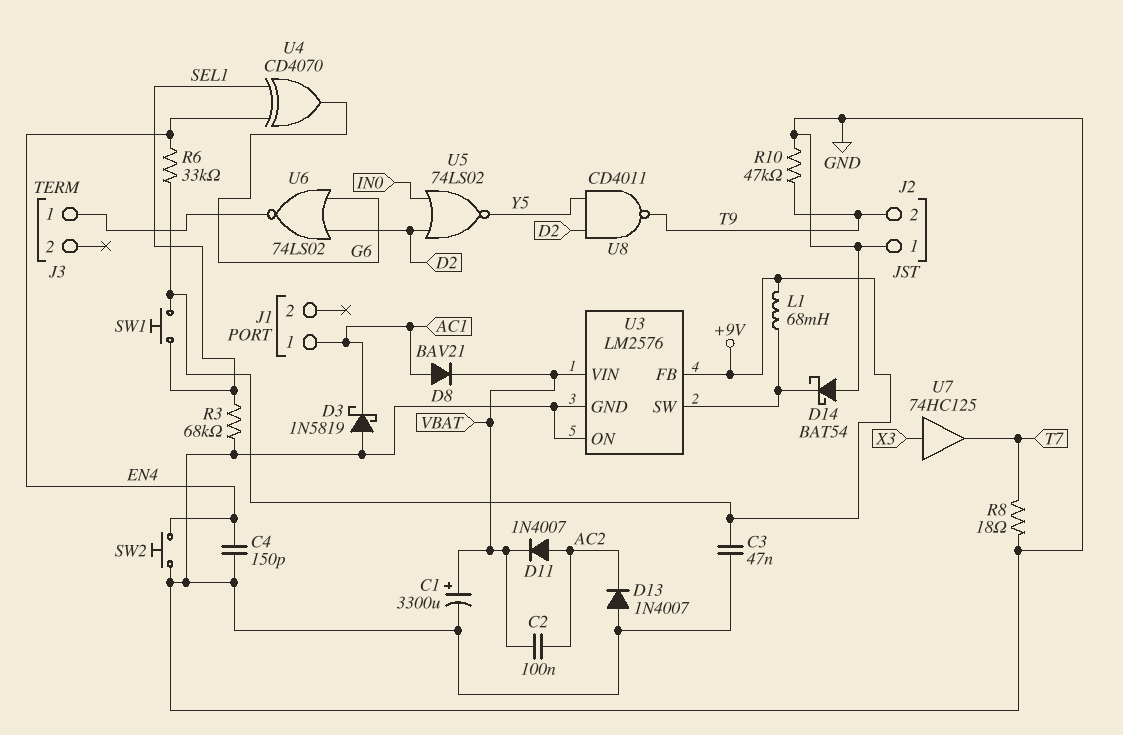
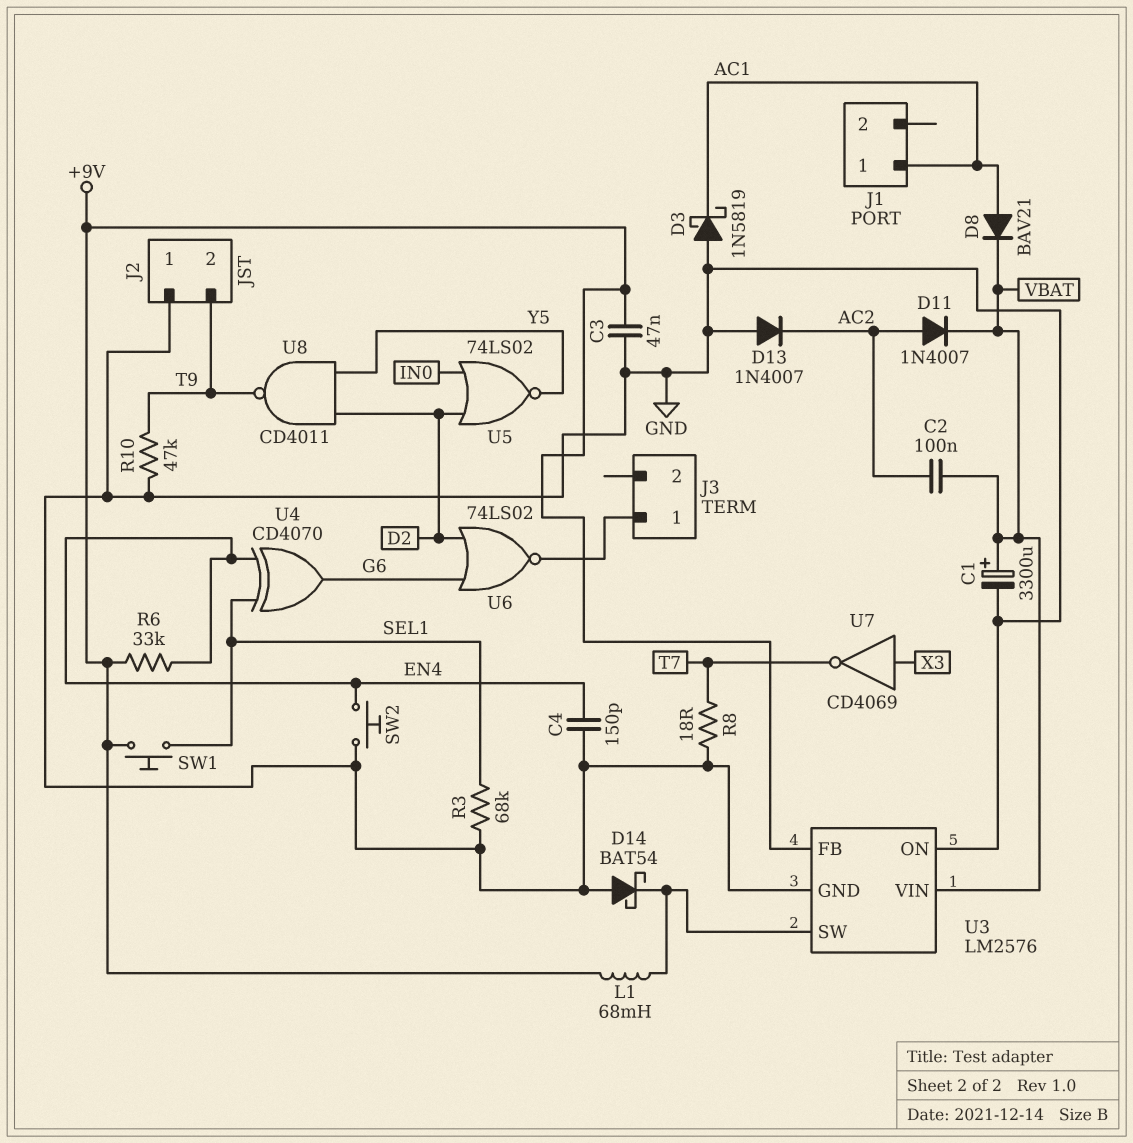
U7: buffer 74HC125 (in X3, out T7) -> NOT CD4069 (in X3, out T7)

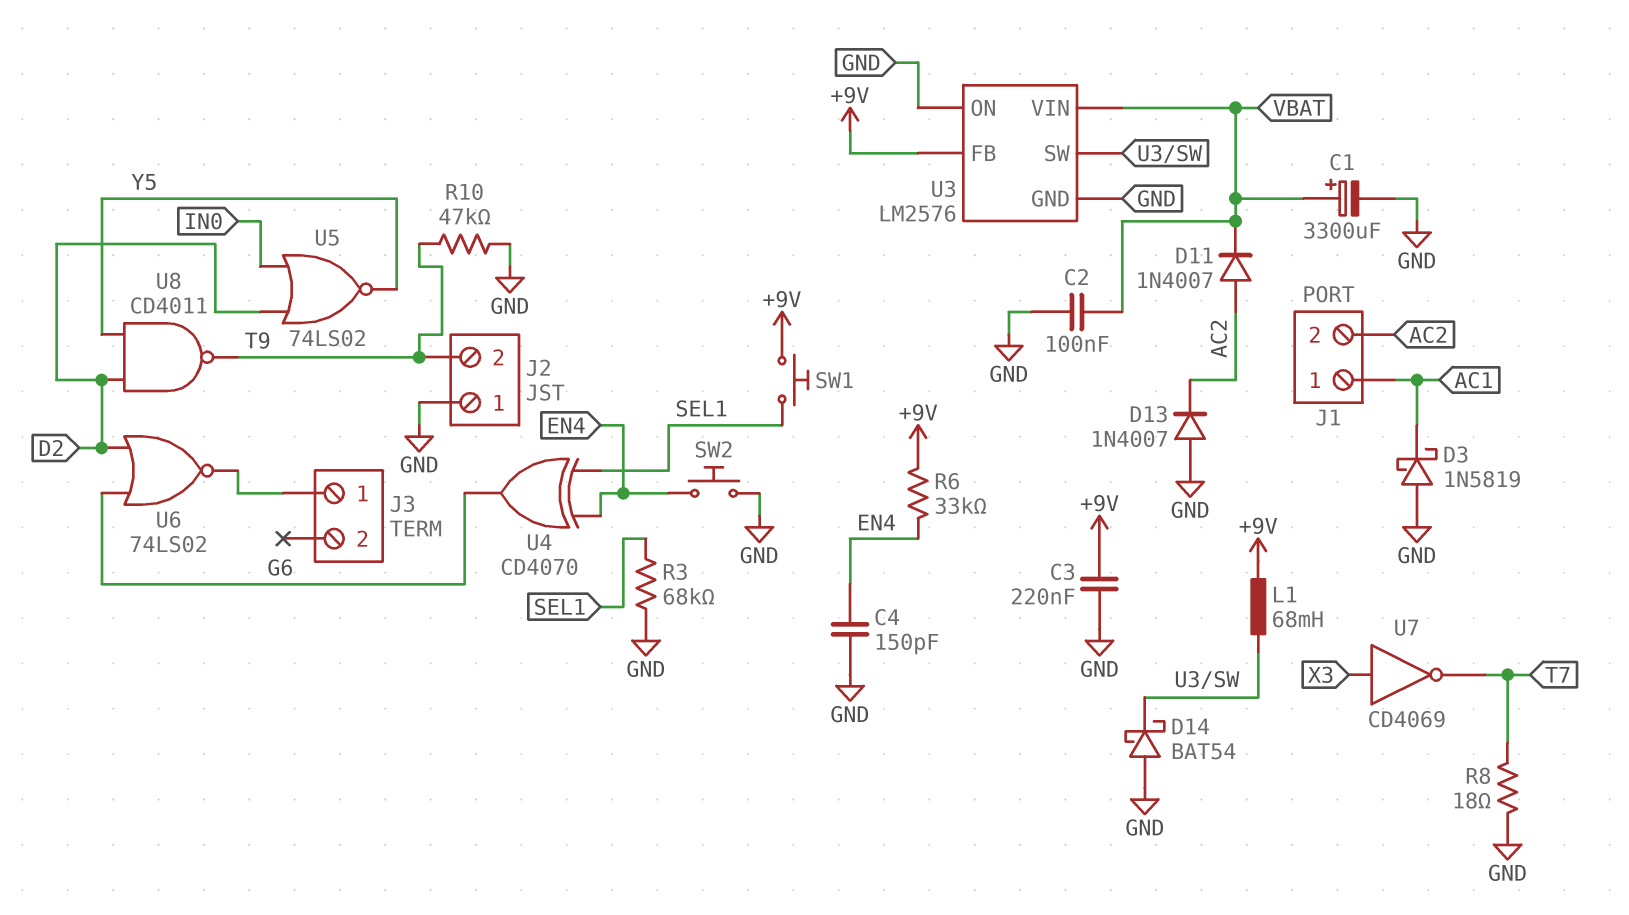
C2: 100nF (AC2, VBAT) -> 100nF (GND, VBAT)
C3: 47nF (+9V, GND) -> 220nF (+9V, GND)
D8: diode BAV21 (A AC1, K VBAT) -> none
J1 pin 2: none -> AC2

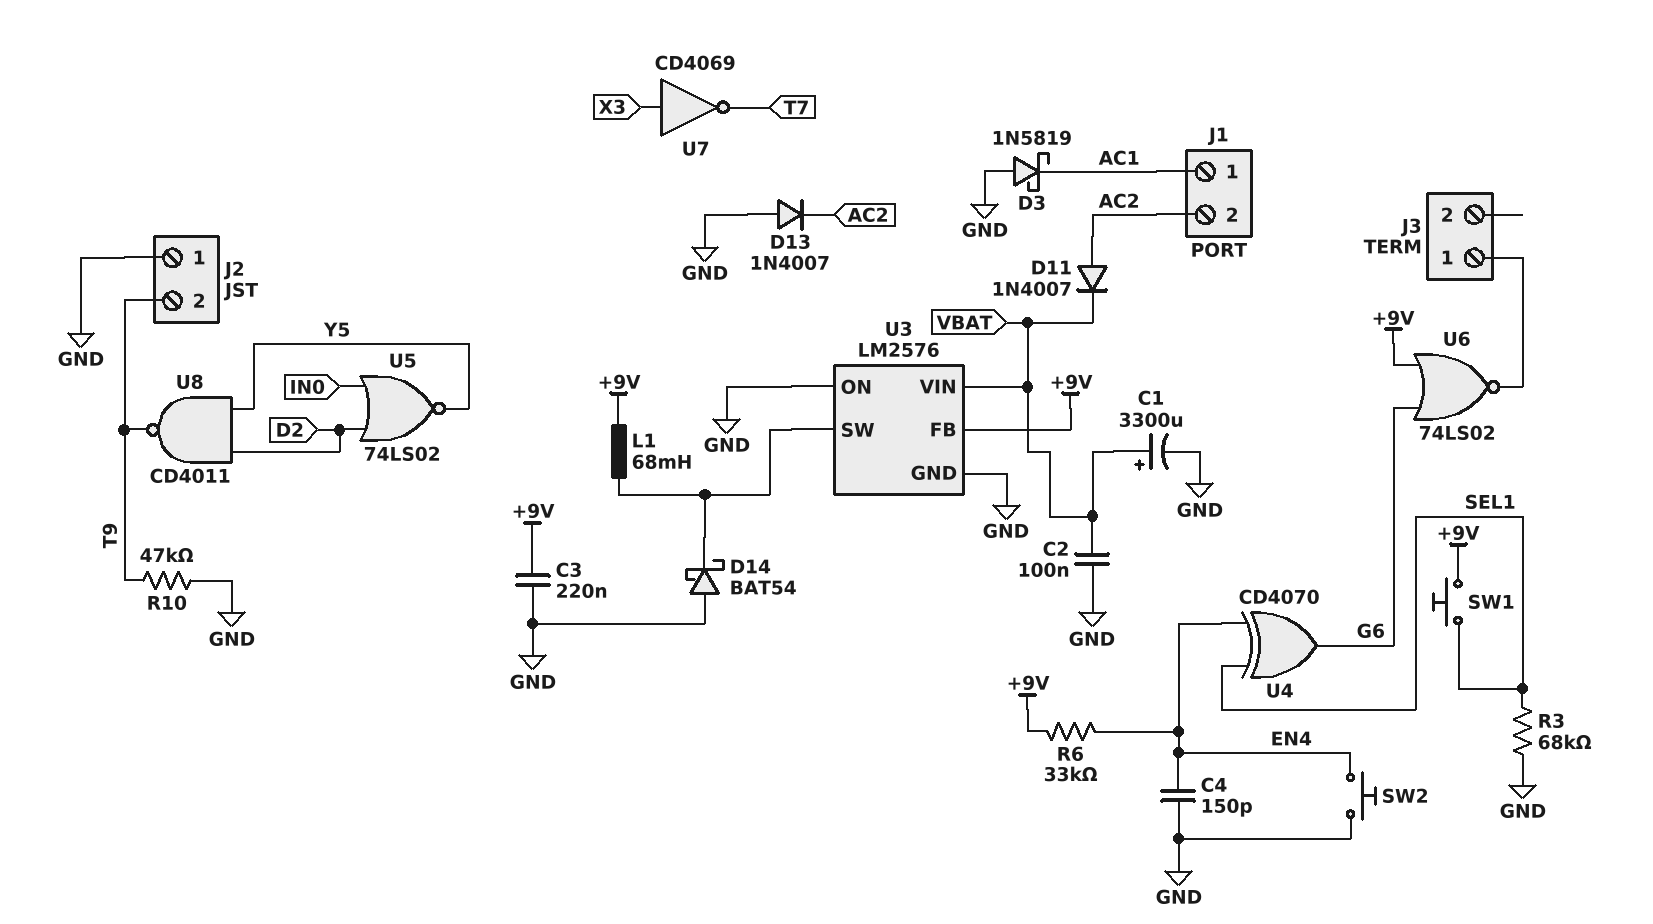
R8: 18 (GND, T7) -> none
U6: NOR 74LS02 (in D2, in G6, out J3/1) -> NOR 74LS02 (in +9V, in G6, out J3/1)

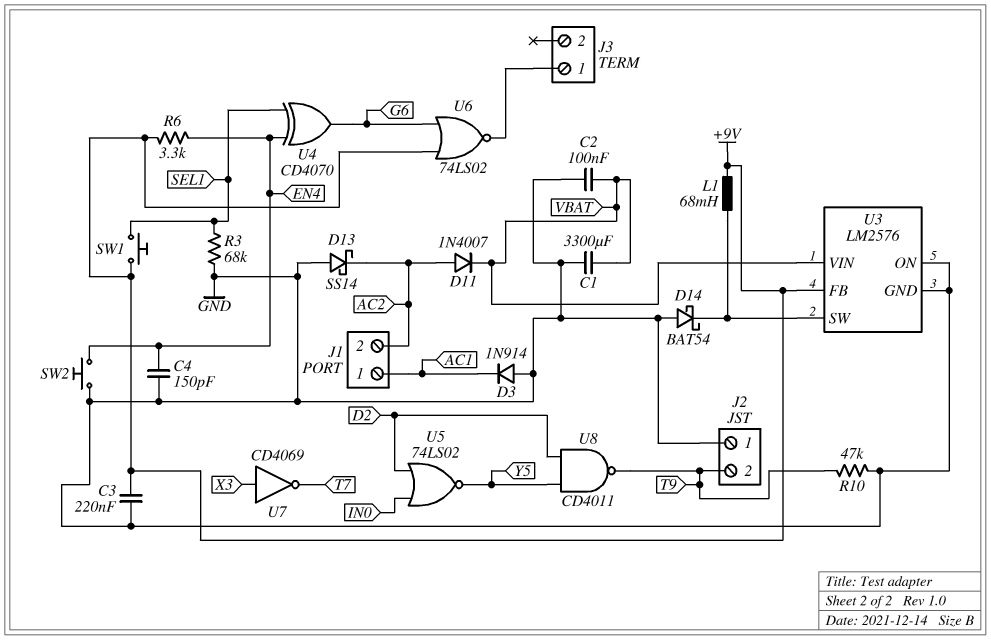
C1: 3300uF (plus VBAT, minus GND) -> 3300uF (GND, VBAT)
D3: schottky 1N5819 (A GND, K AC1) -> diode 1N914 (A GND, K AC1)
D13: diode 1N4007 (A GND, K AC2) -> schottky SS14 (A GND, K AC2)
R6: 33k (+9V, EN4) -> 3.3k (+9V, EN4)

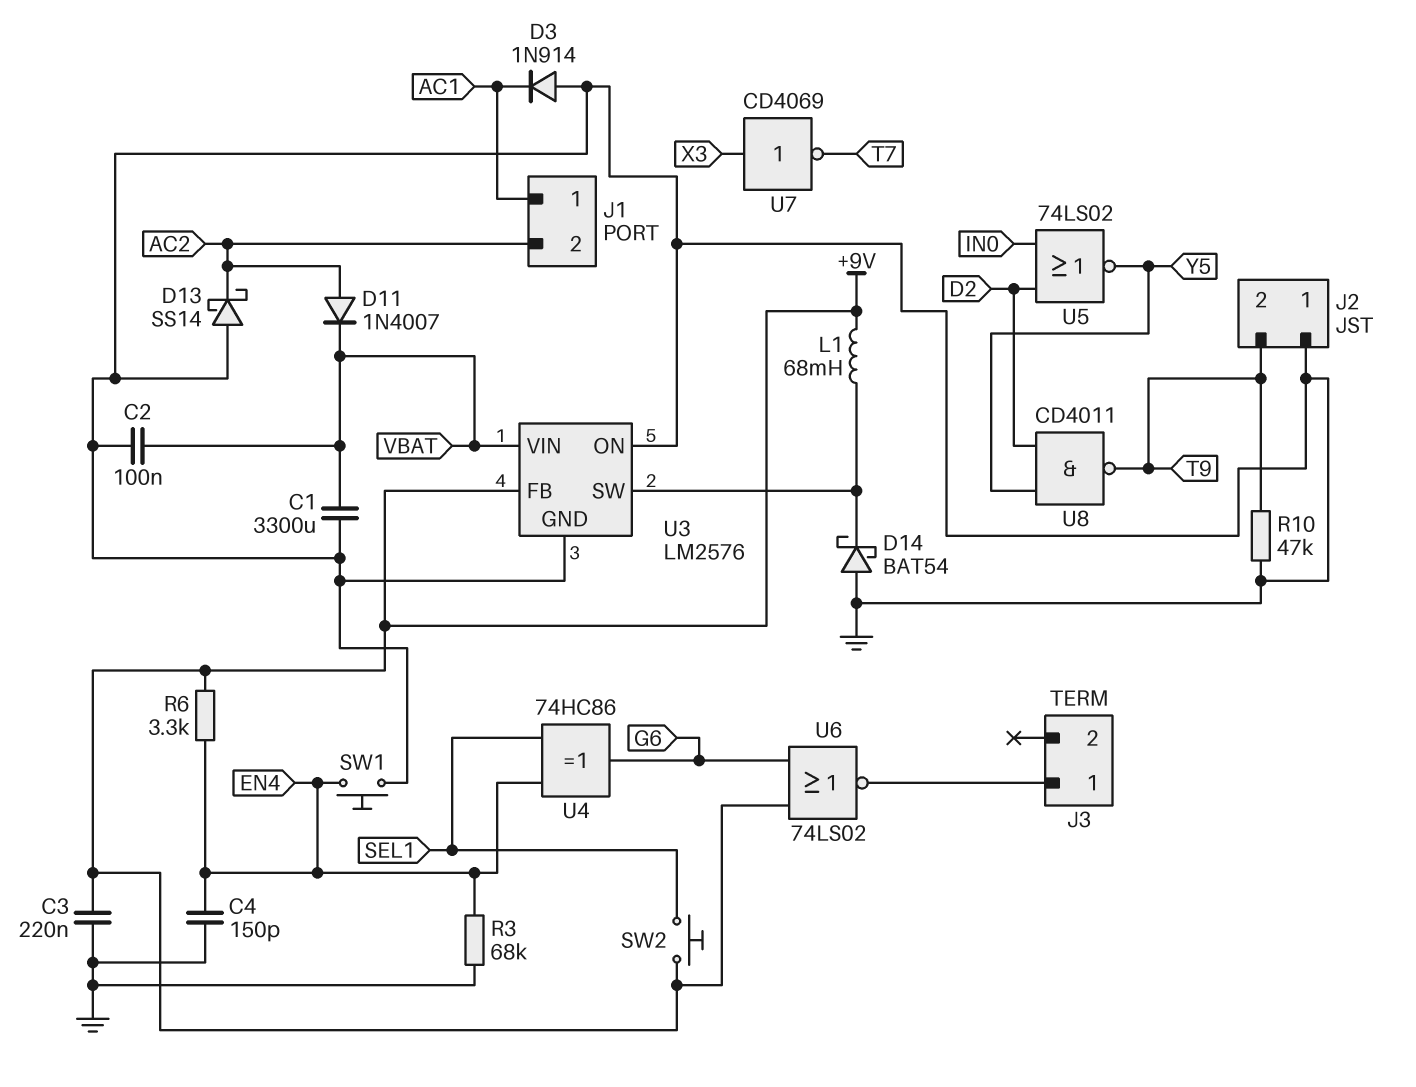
R3: 68k (GND, SEL1) -> 68k (EN4, GND)
SW1: button (+9V, SEL1) -> button (EN4, GND)
SW2: button (EN4, GND) -> button (+9V, SEL1)
U4: XOR CD4070 (in EN4, in SEL1, out G6) -> XOR 74HC86 (in EN4, in SEL1, out G6)

